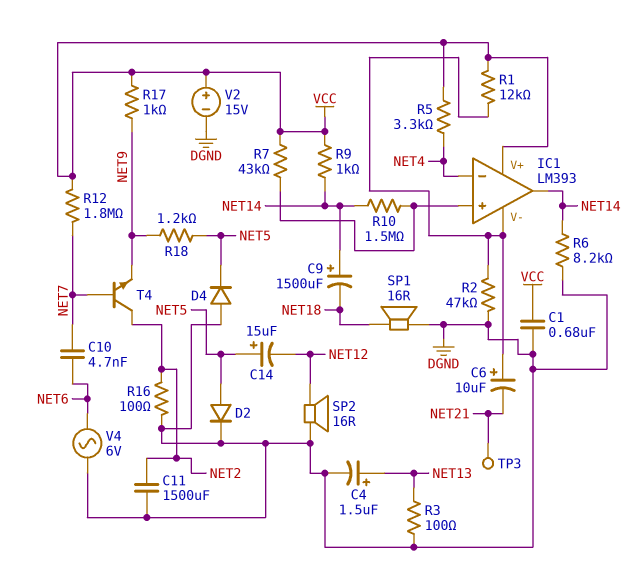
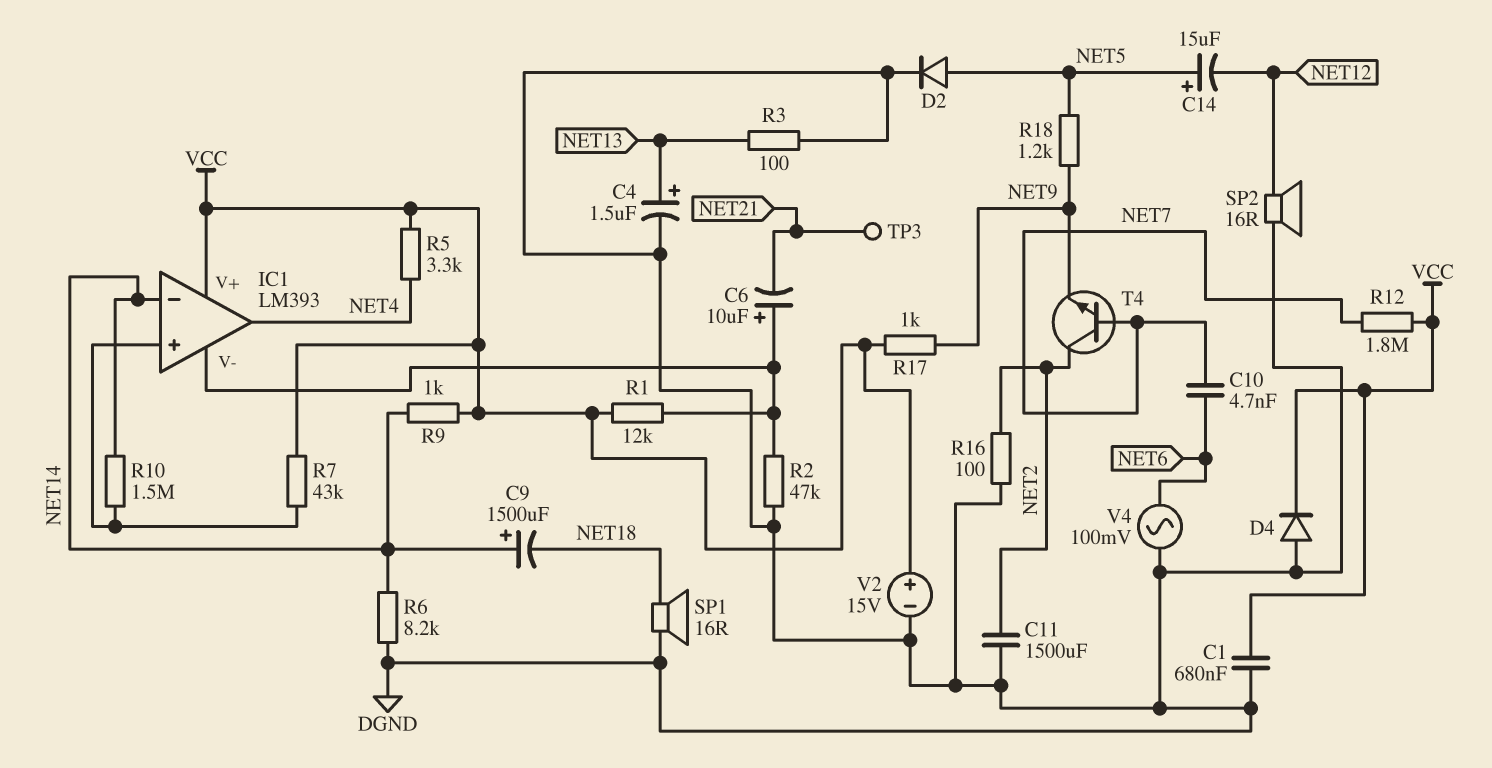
D4: diode (A DGND, K NET5) -> diode (A DGND, K VCC)
IC1 pin in-: NET4 -> NET14
IC1 pin out: NET14 -> NET4
V4: AC 6V (DGND, NET6) -> AC 100mV (DGND, NET6)

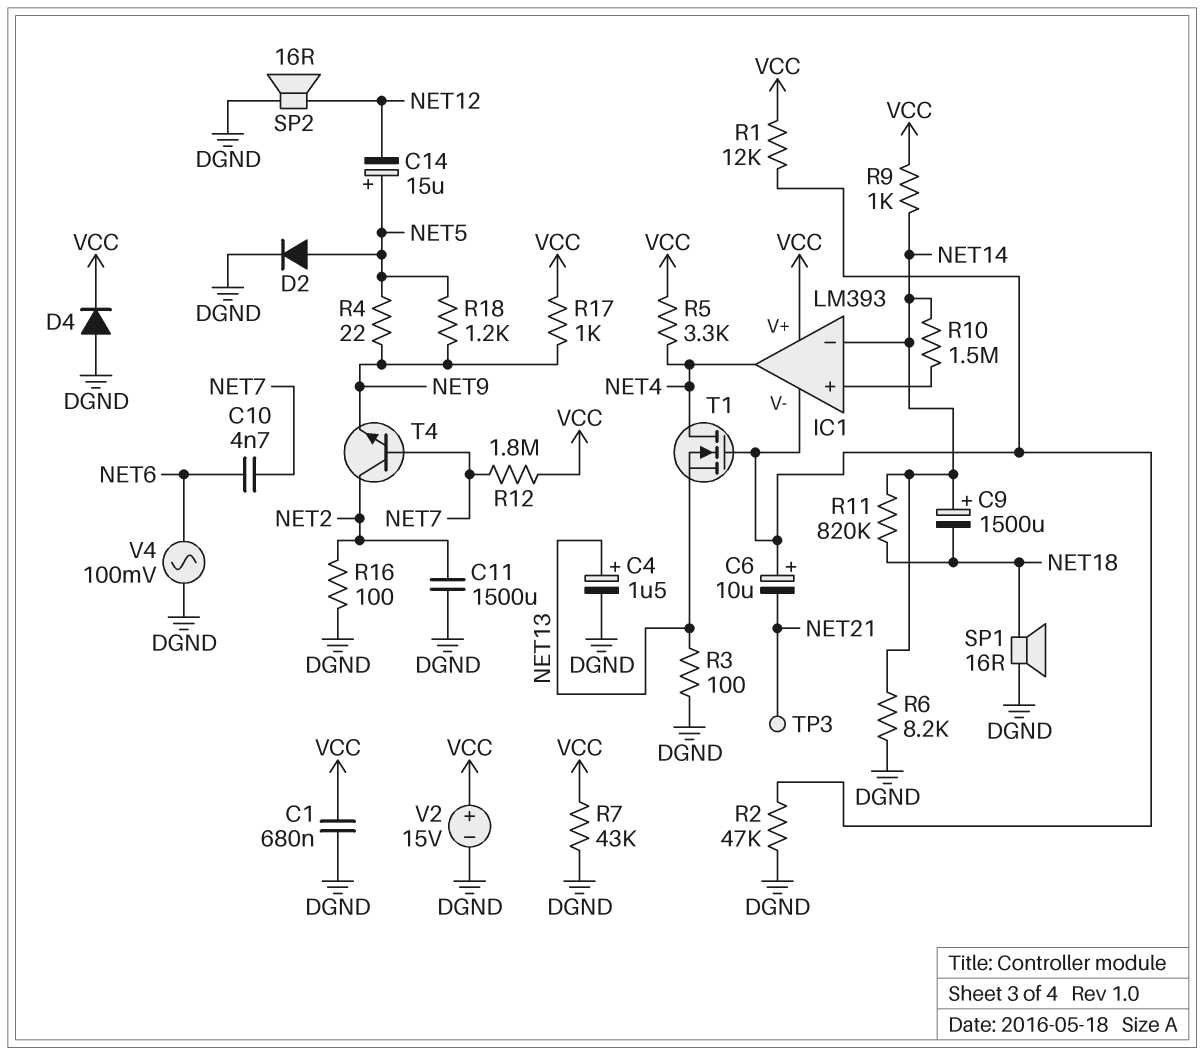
R4: none -> 22 (NET5, NET9)
R7: 43k (IC1/in+, VCC) -> 43k (DGND, VCC)
R11: none -> 820k (NET14, NET18)
T1: none -> NMOS (G IC1/V-, D NET4, S NET13)

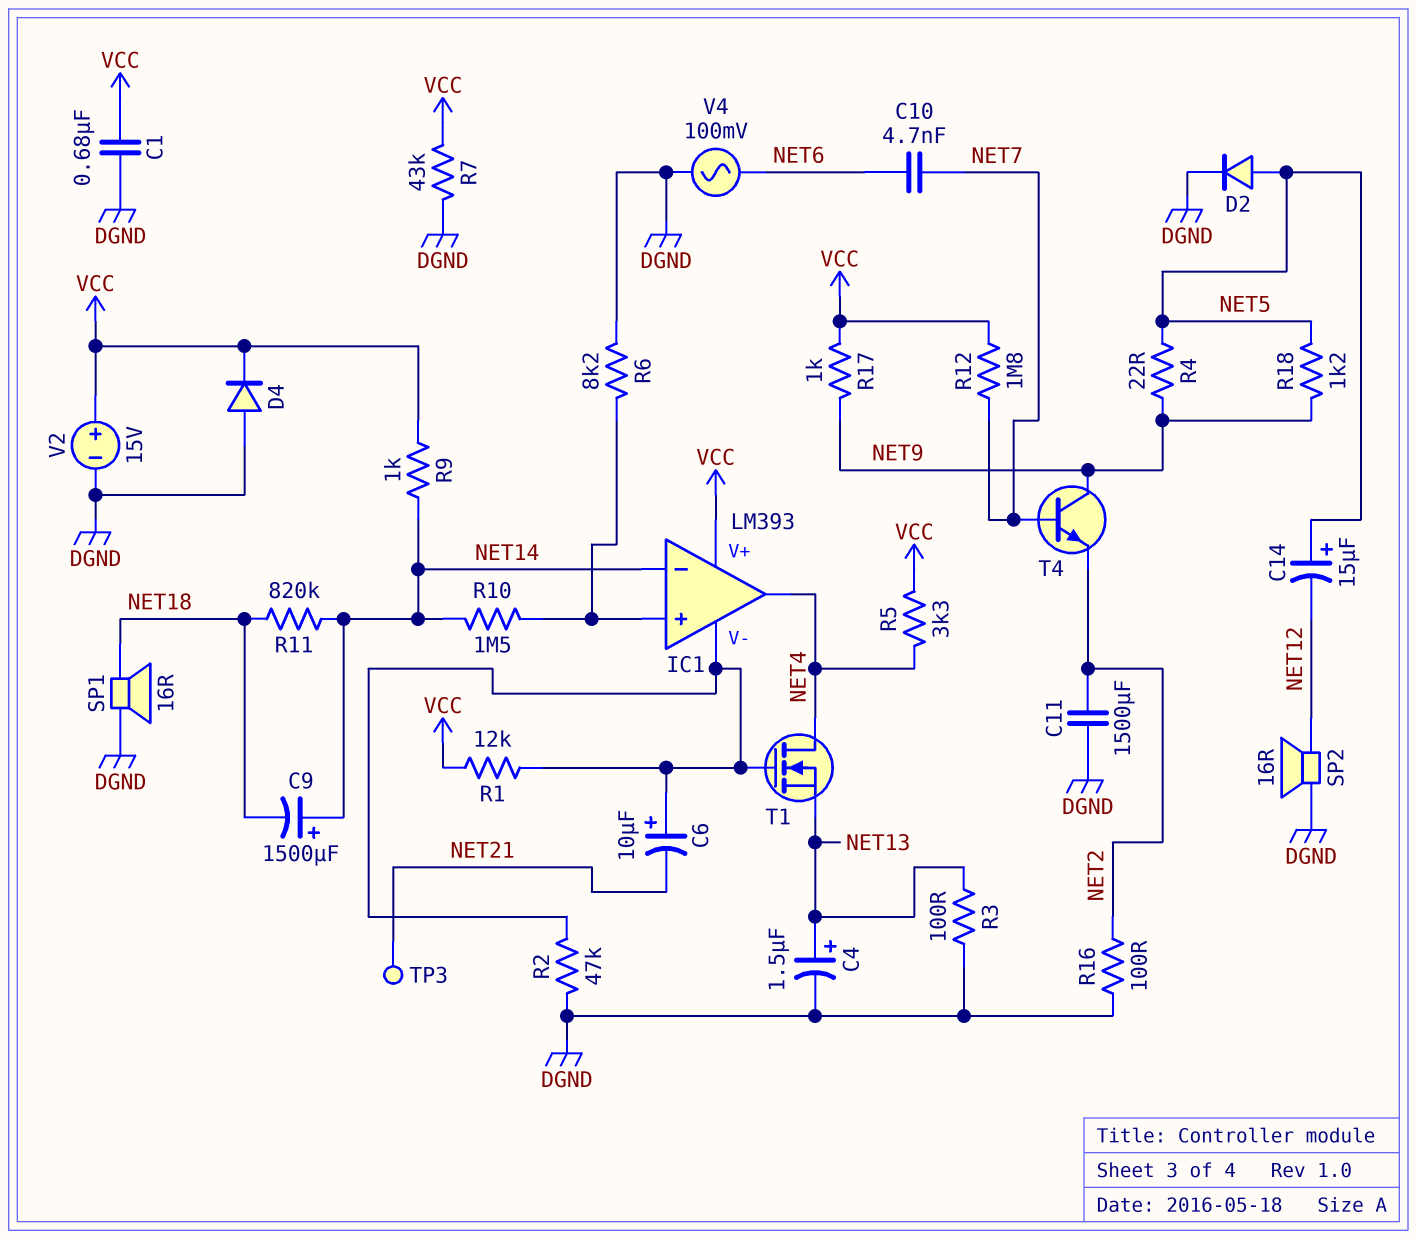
R6: 8.2k (DGND, NET14) -> 8.2k (DGND, IC1/in+)
T4: NPN (B NET7, C NET2, E NET9) -> NPN (B NET7, C NET9, E NET2)

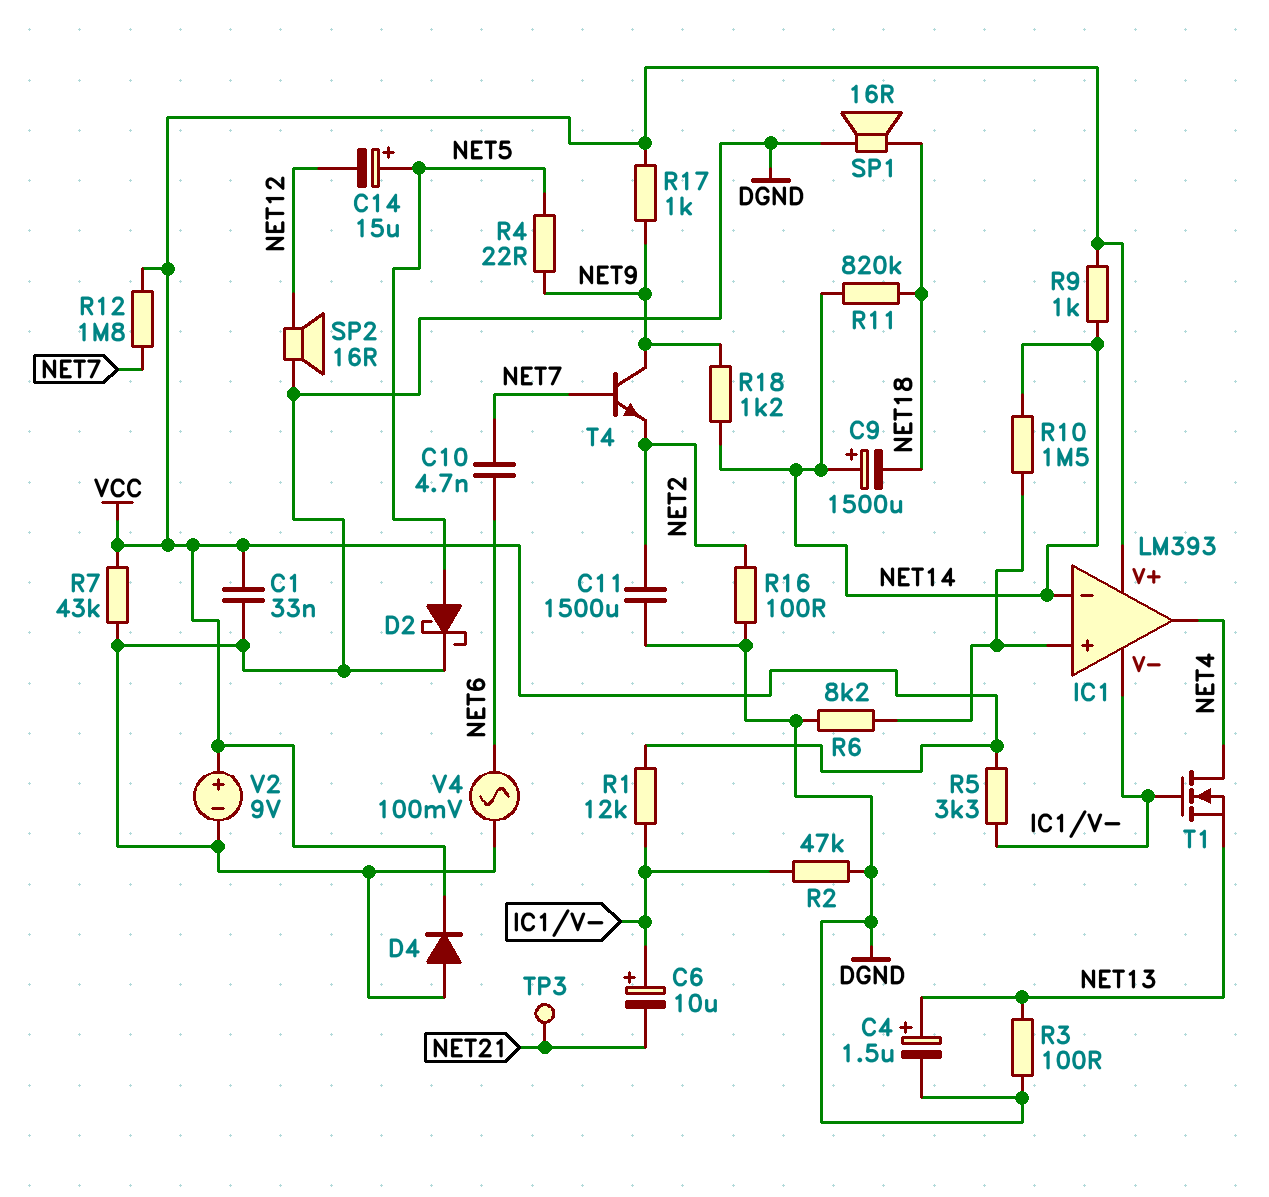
C1: 680nF (DGND, VCC) -> 33nF (DGND, VCC)
D2: diode (A NET5, K DGND) -> schottky (A NET5, K DGND)
R5: 3.3k (NET4, VCC) -> 3.3k (IC1/V-, VCC)
R18: 1.2k (NET5, NET9) -> 1.2k (NET9, NET14)
V2: 15V (plus VCC, minus DGND) -> 9V (plus VCC, minus DGND)

